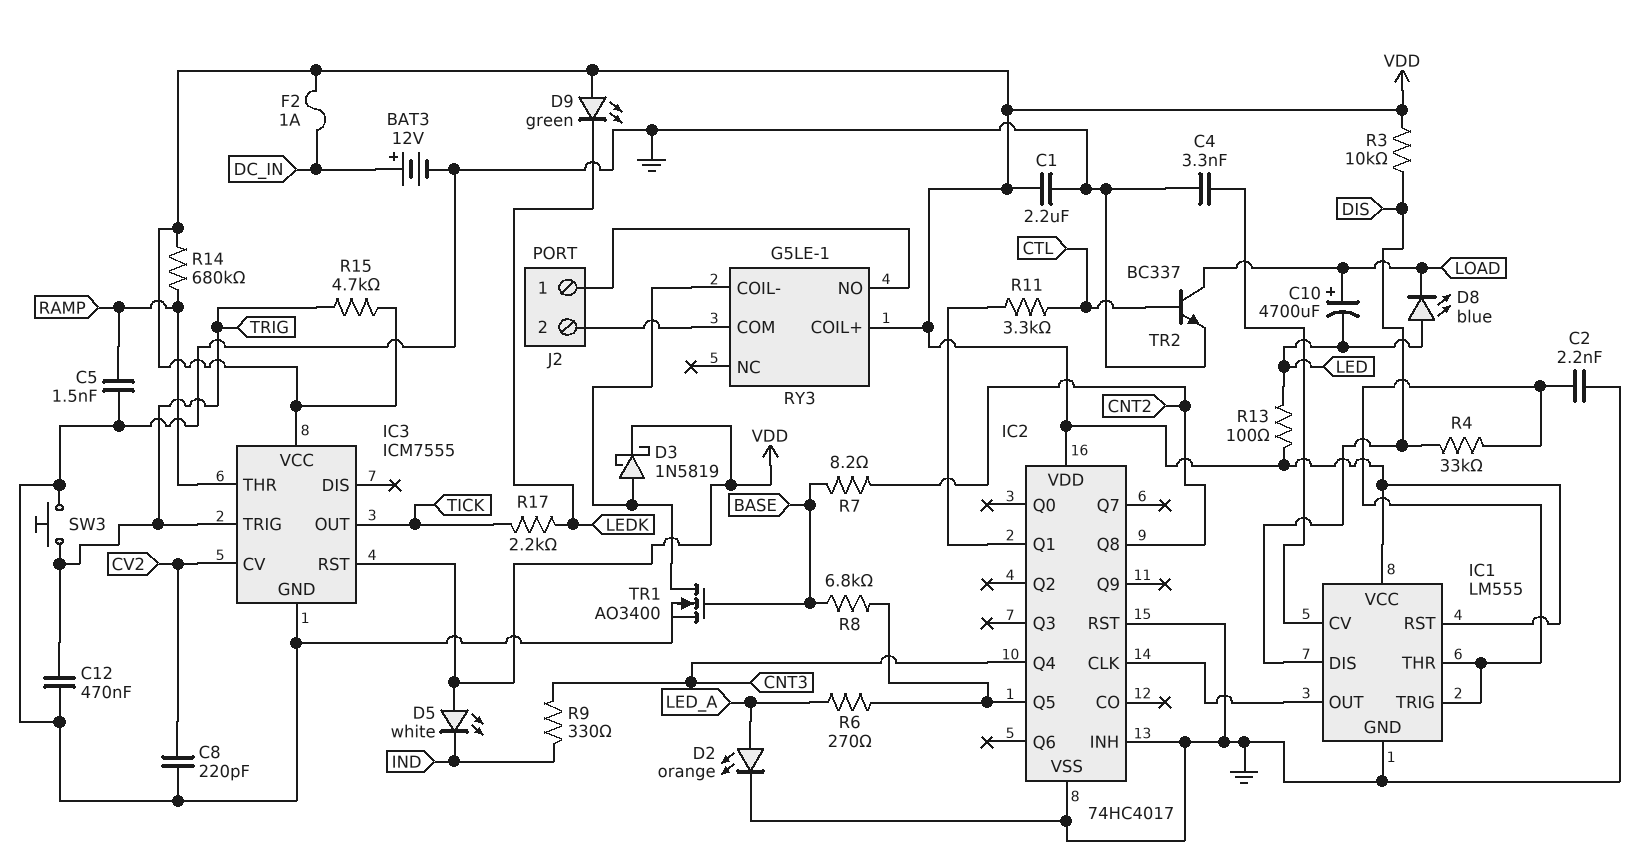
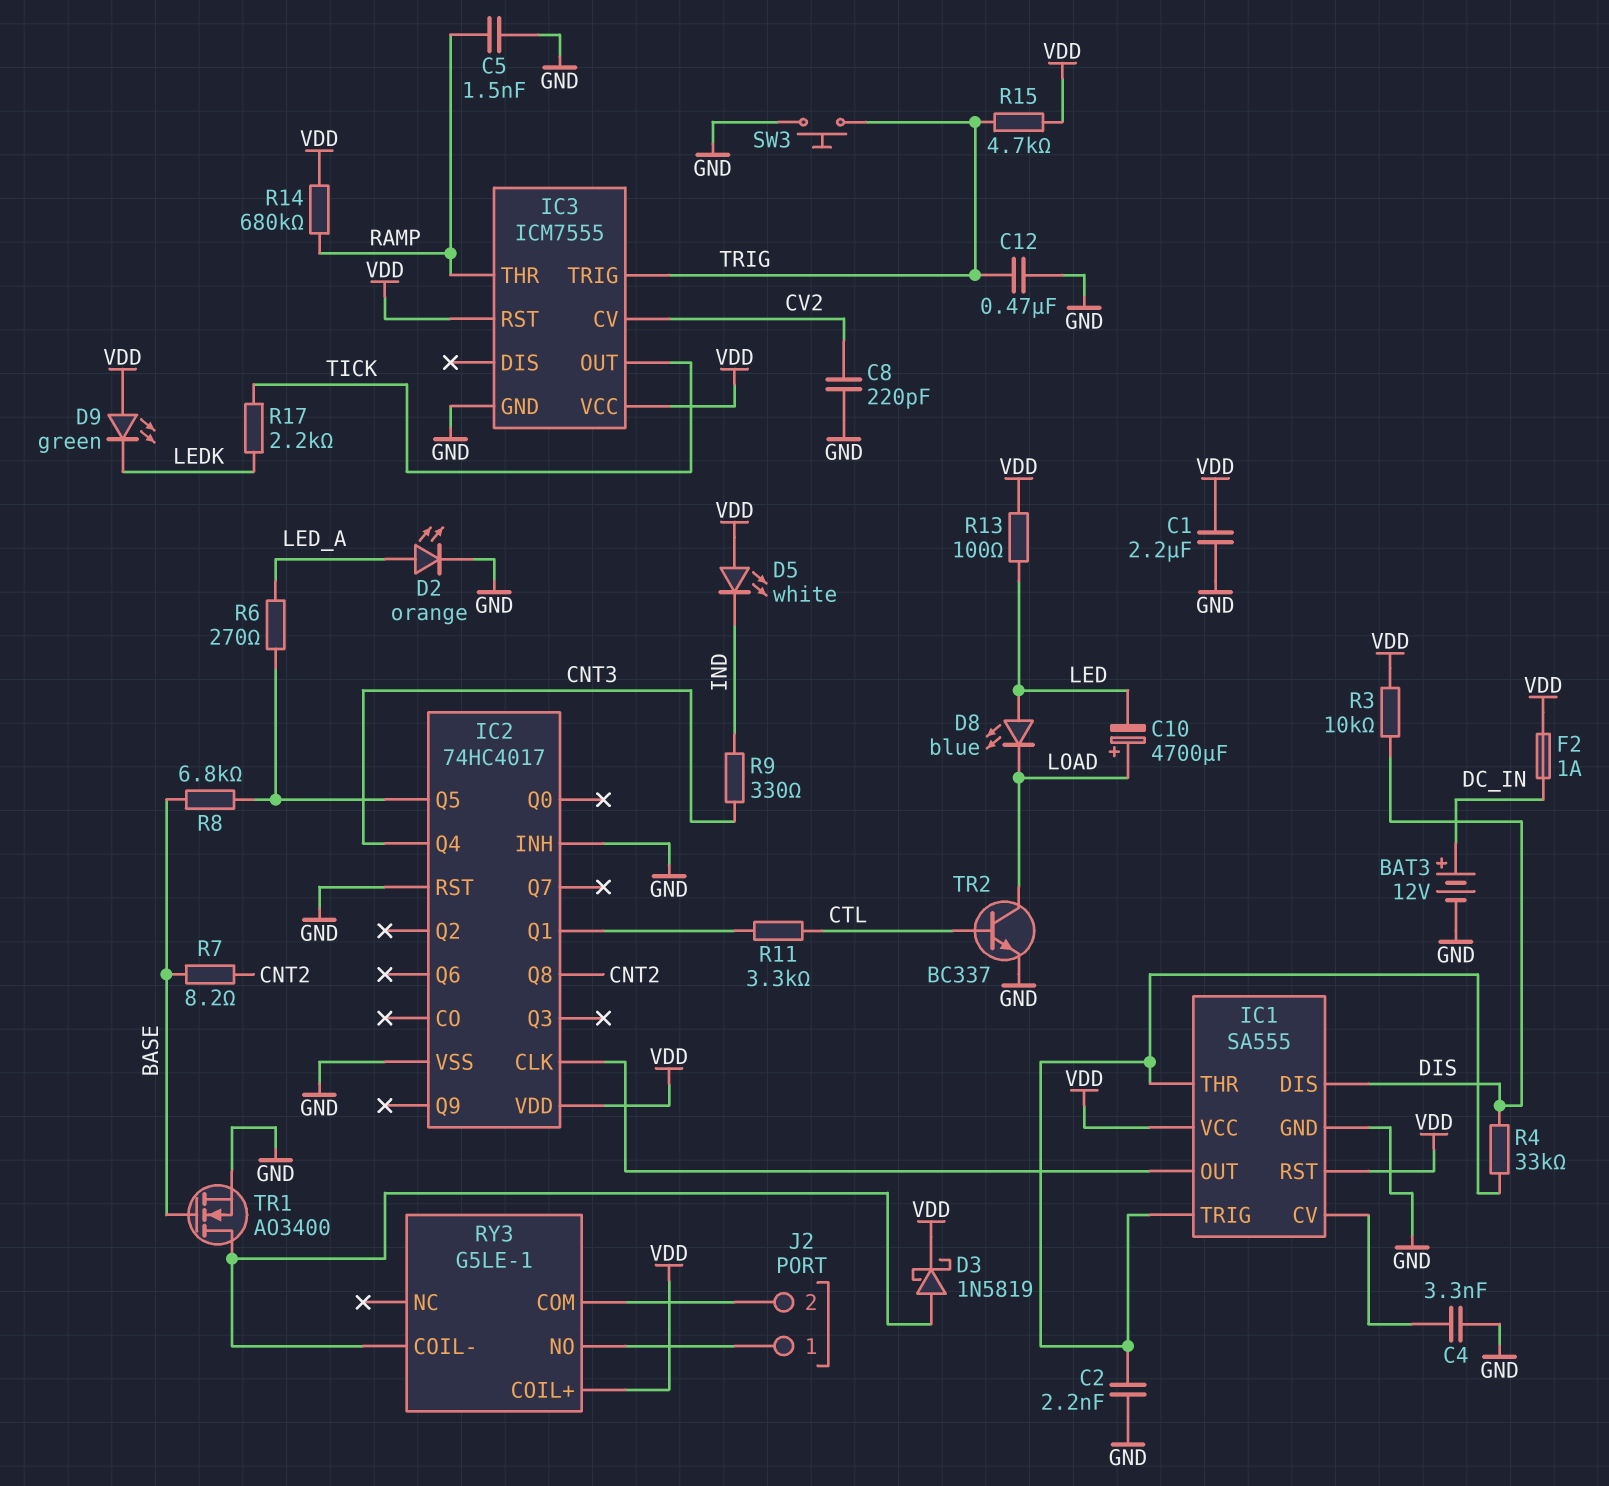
IC1: LM555 -> SA555

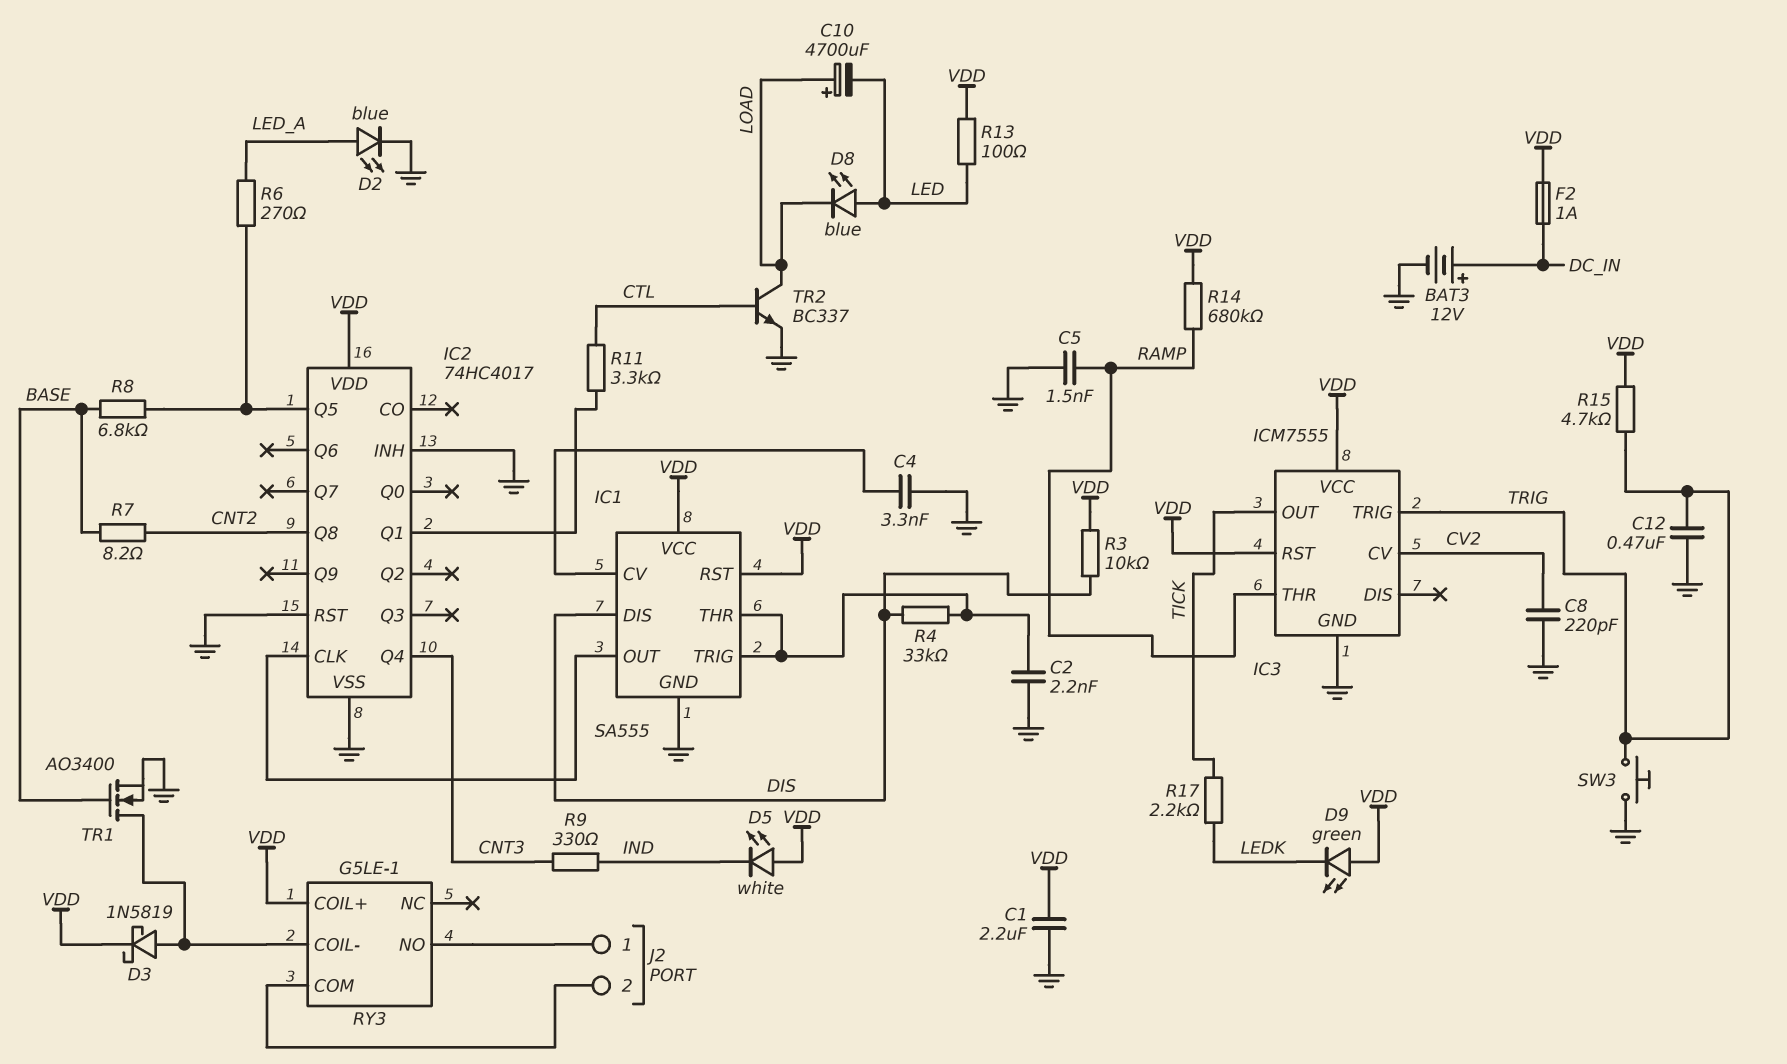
D2: LED orange (A LED_A, K GND) -> LED blue (A LED_A, K GND)

